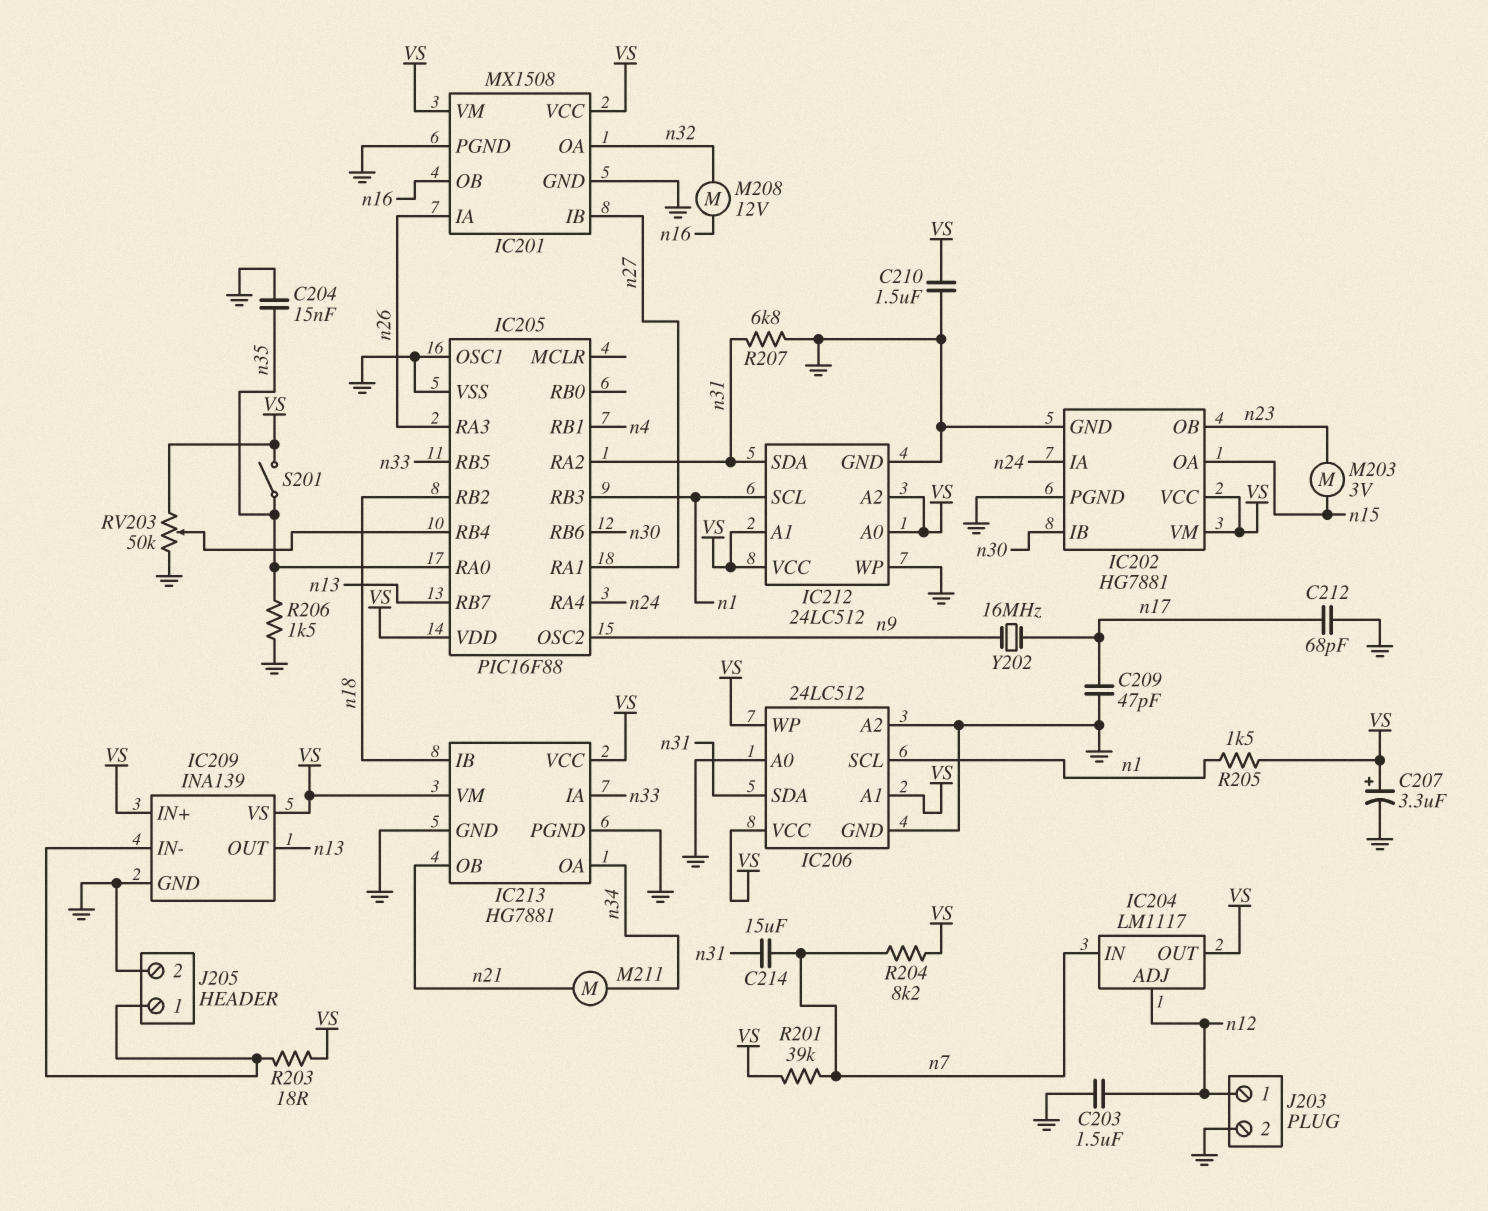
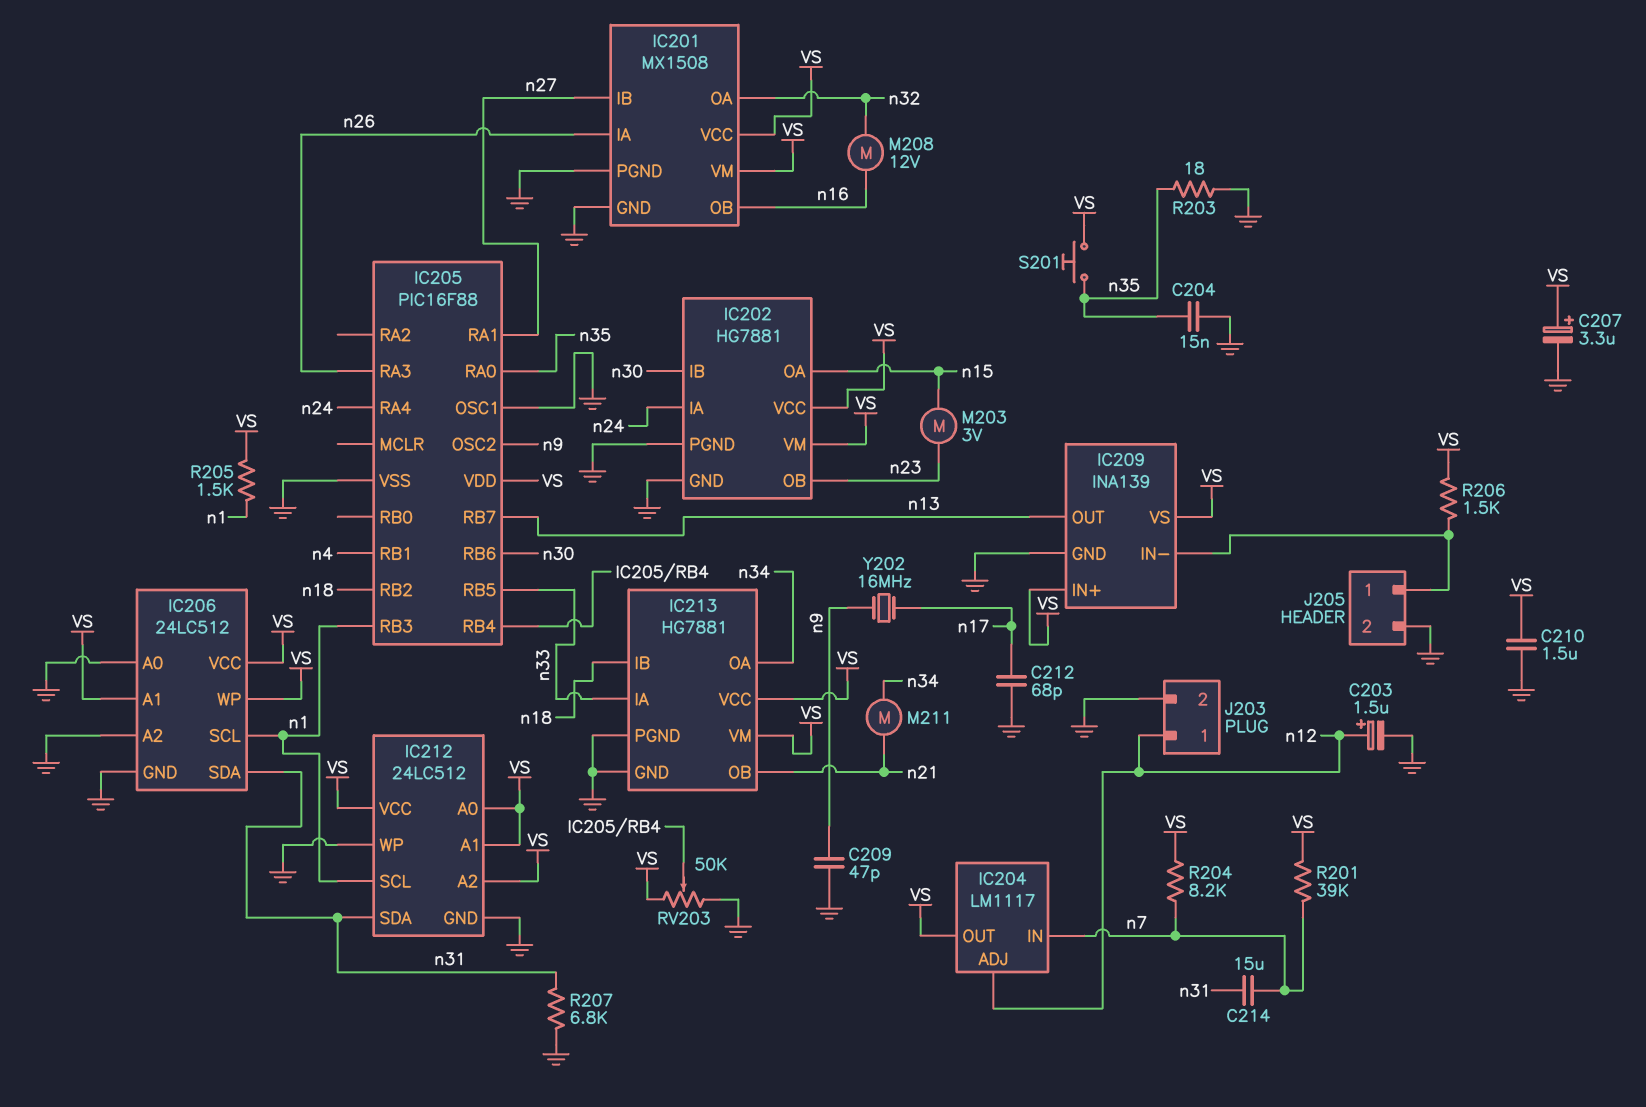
C203: 1.5uF (GND, n12) -> 1.5uF (plus n12, minus GND)
C209: 47pF (GND, n17) -> 47pF (GND, n9)
IC205 pin RA2: n31 -> none
R203: 18 (IC209/IN-, VS) -> 18 (GND, n35)
R206: 1.5k (GND, n35) -> 1.5k (IC209/IN-, VS)
S201: switch (VS, n35) -> button (VS, n35)

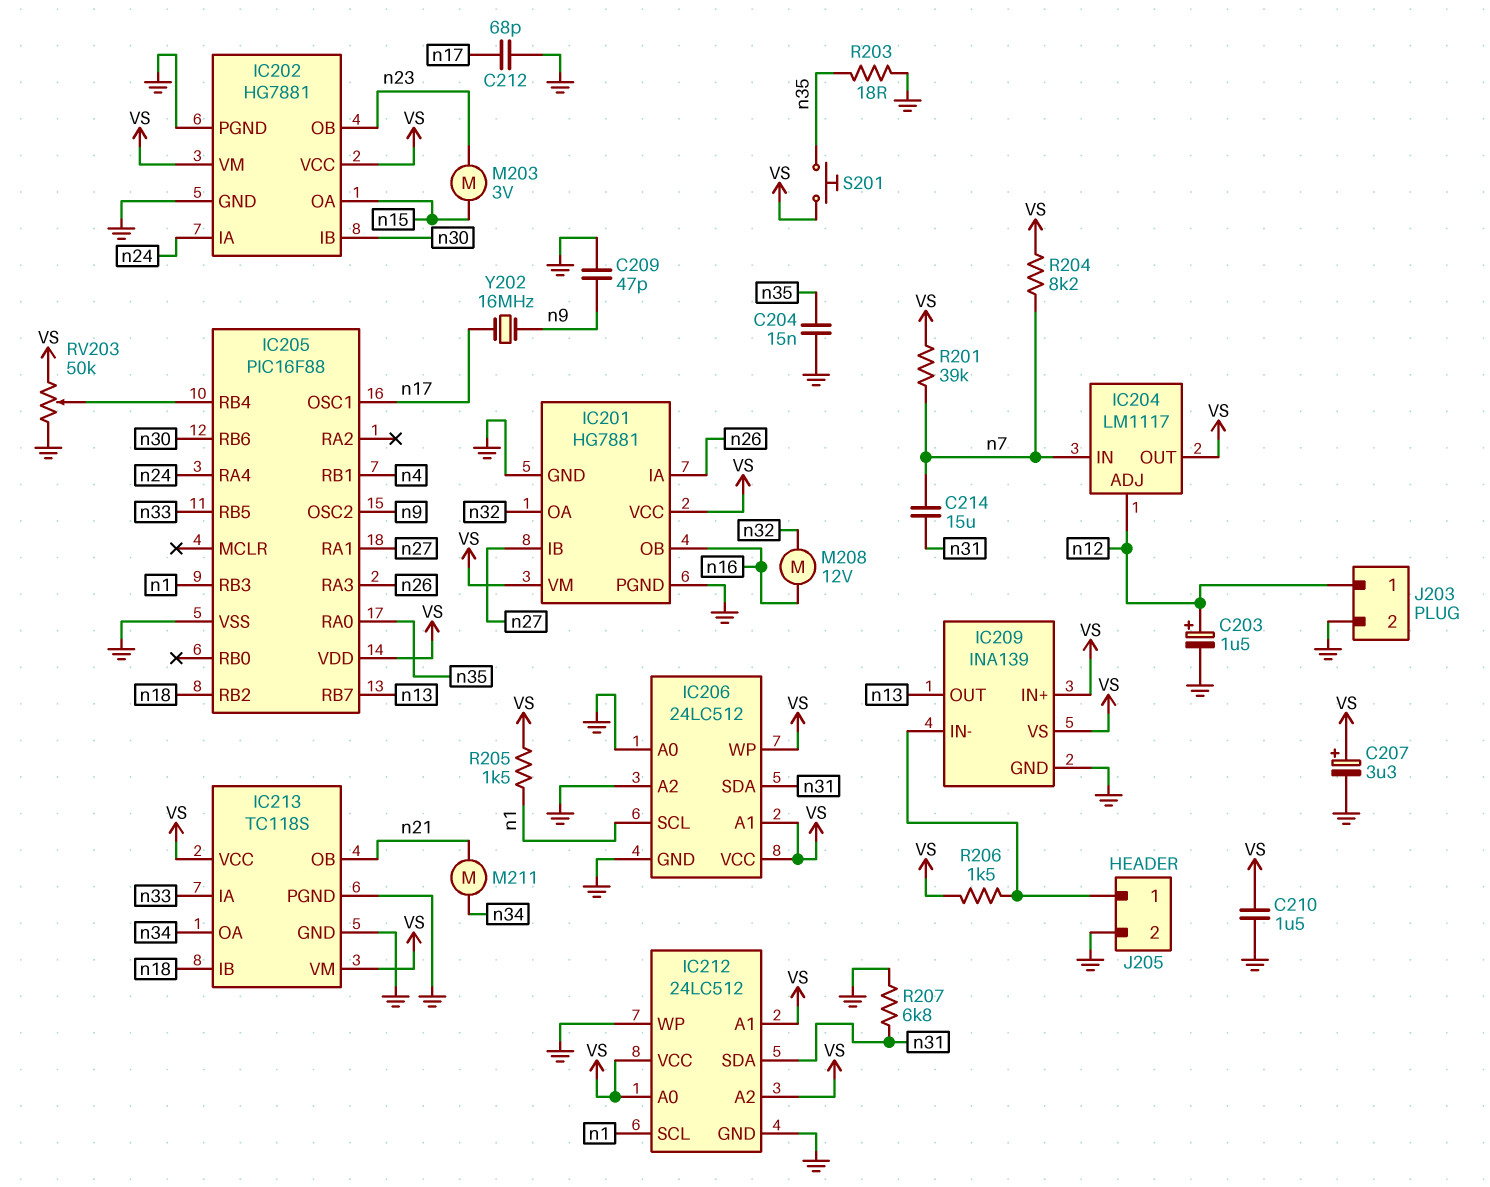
IC201: MX1508 -> HG7881
IC205 pin OSC1: GND -> n17
IC213: HG7881 -> TC118S

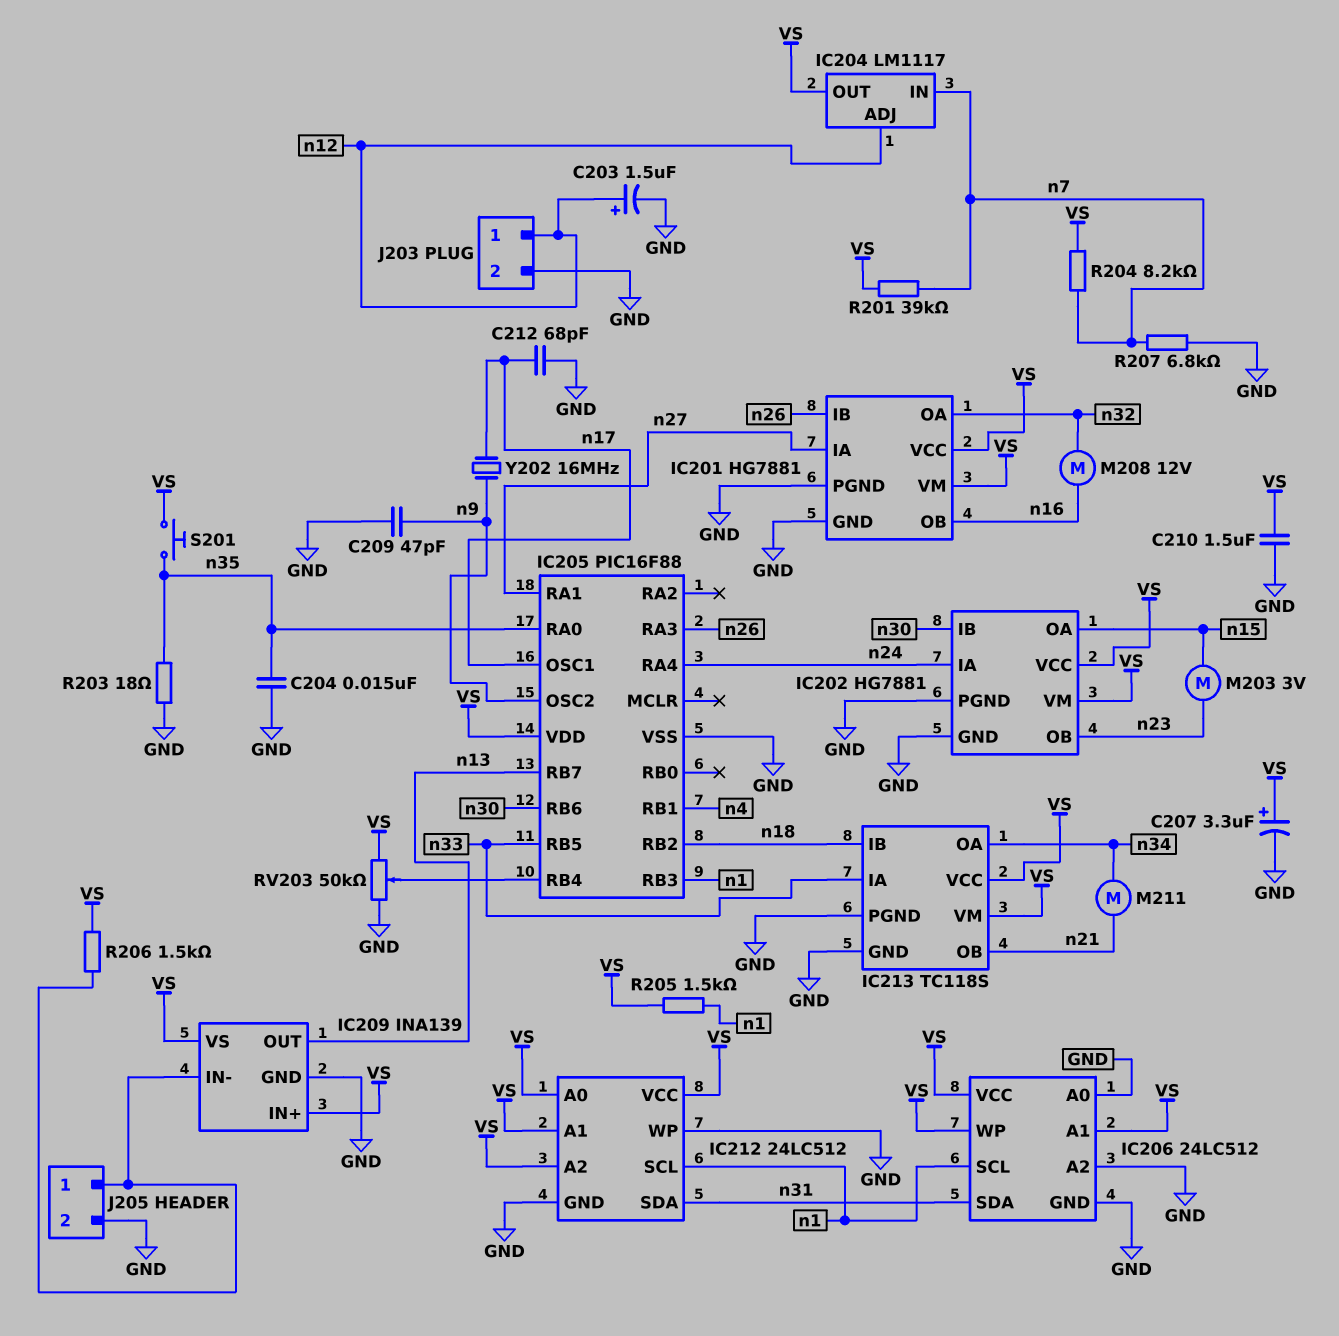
C214: 15uF (n7, n31) -> none
IC201 pin IA: n26 -> n27
IC201 pin IB: n27 -> n26
R207: 6.8k (GND, n31) -> 6.8k (GND, n7)

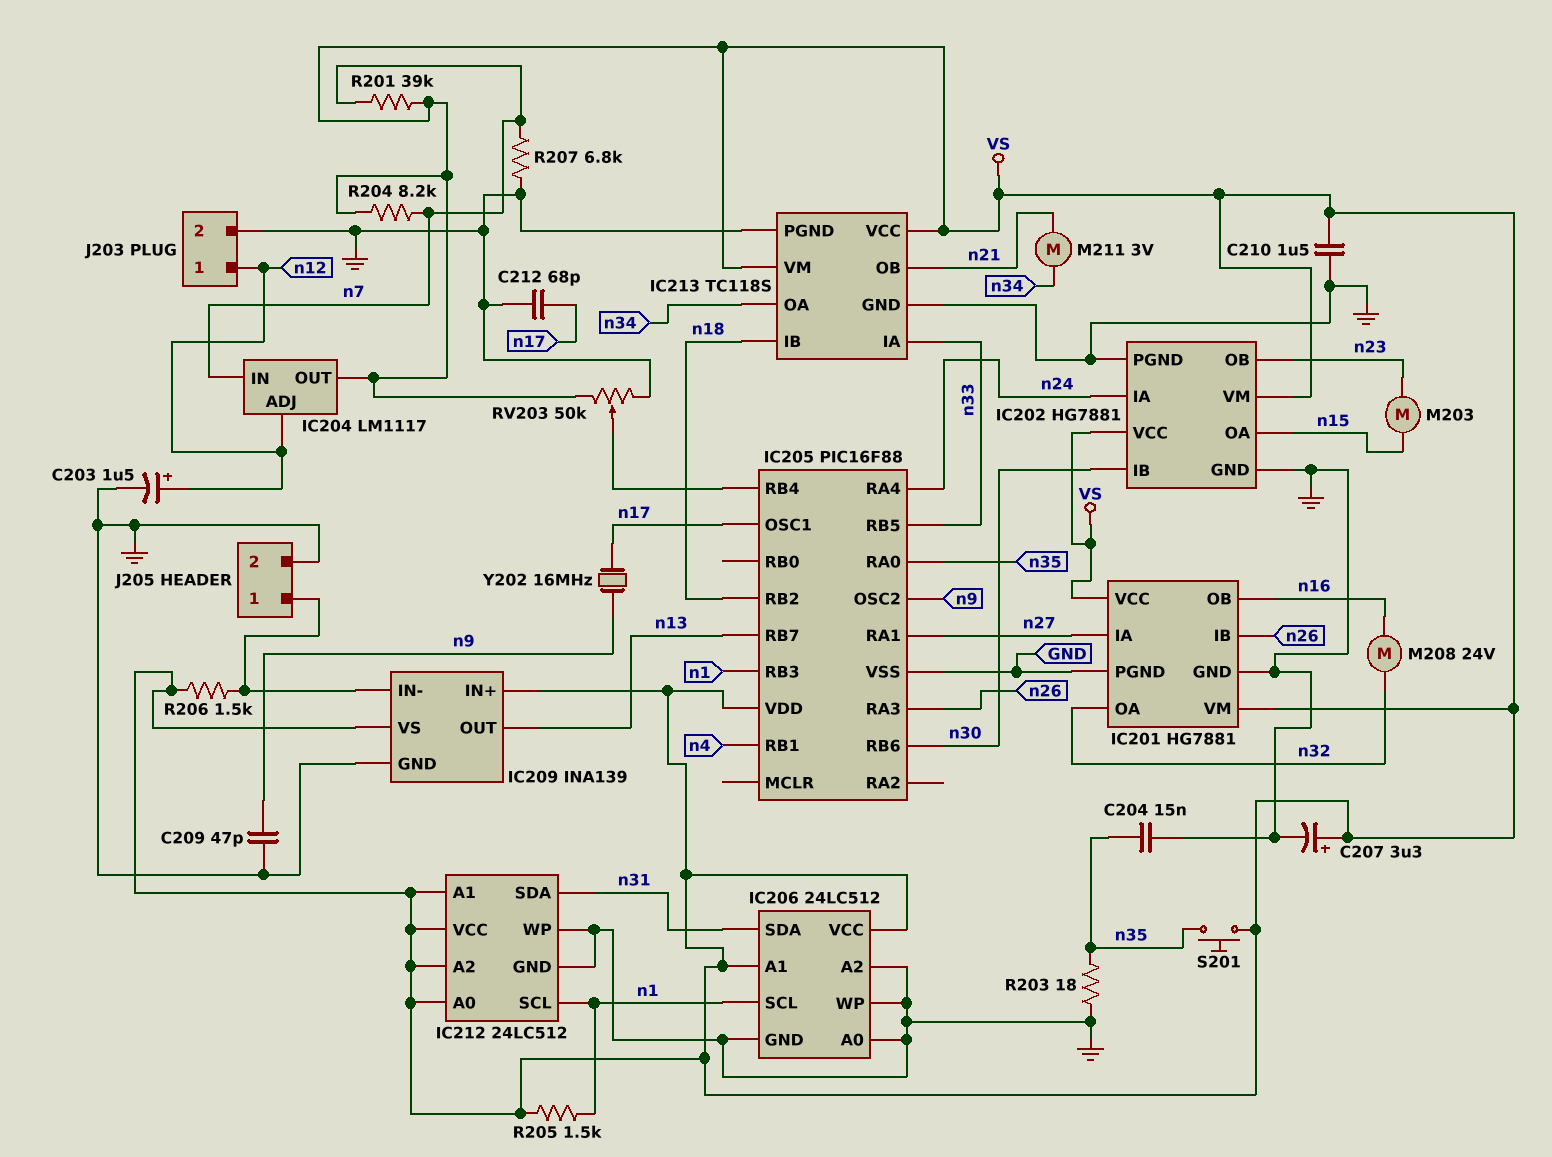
IC206 pin WP: VS -> GND
M203: motor 3V (n15, n23) -> motor (n15, n23)
M208: motor 12V (n16, n32) -> motor 24V (n16, n32)
M211: motor (n21, n34) -> motor 3V (n21, n34)

